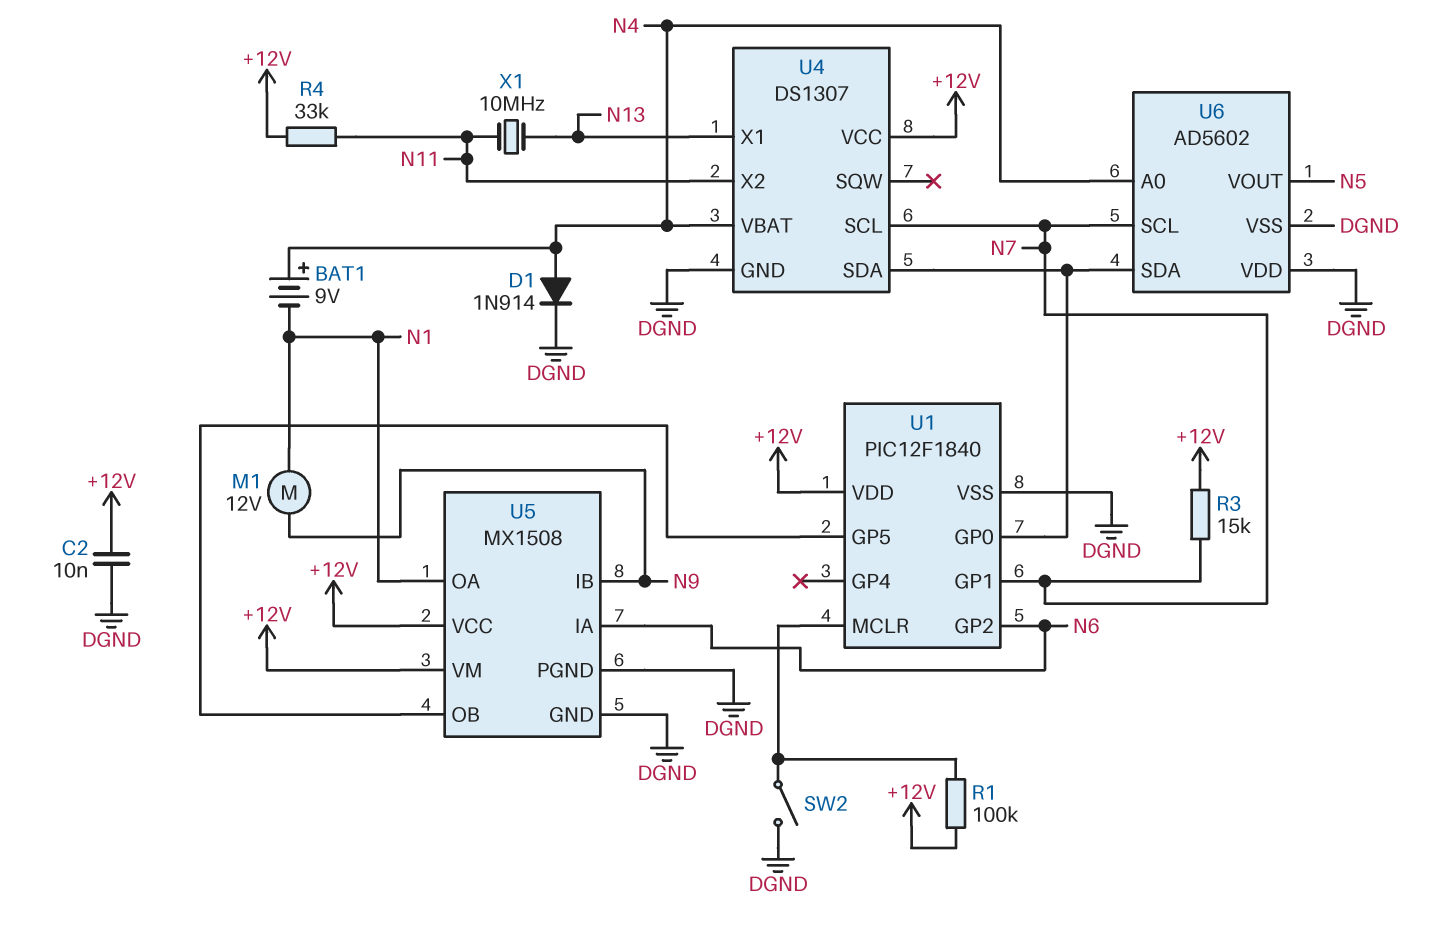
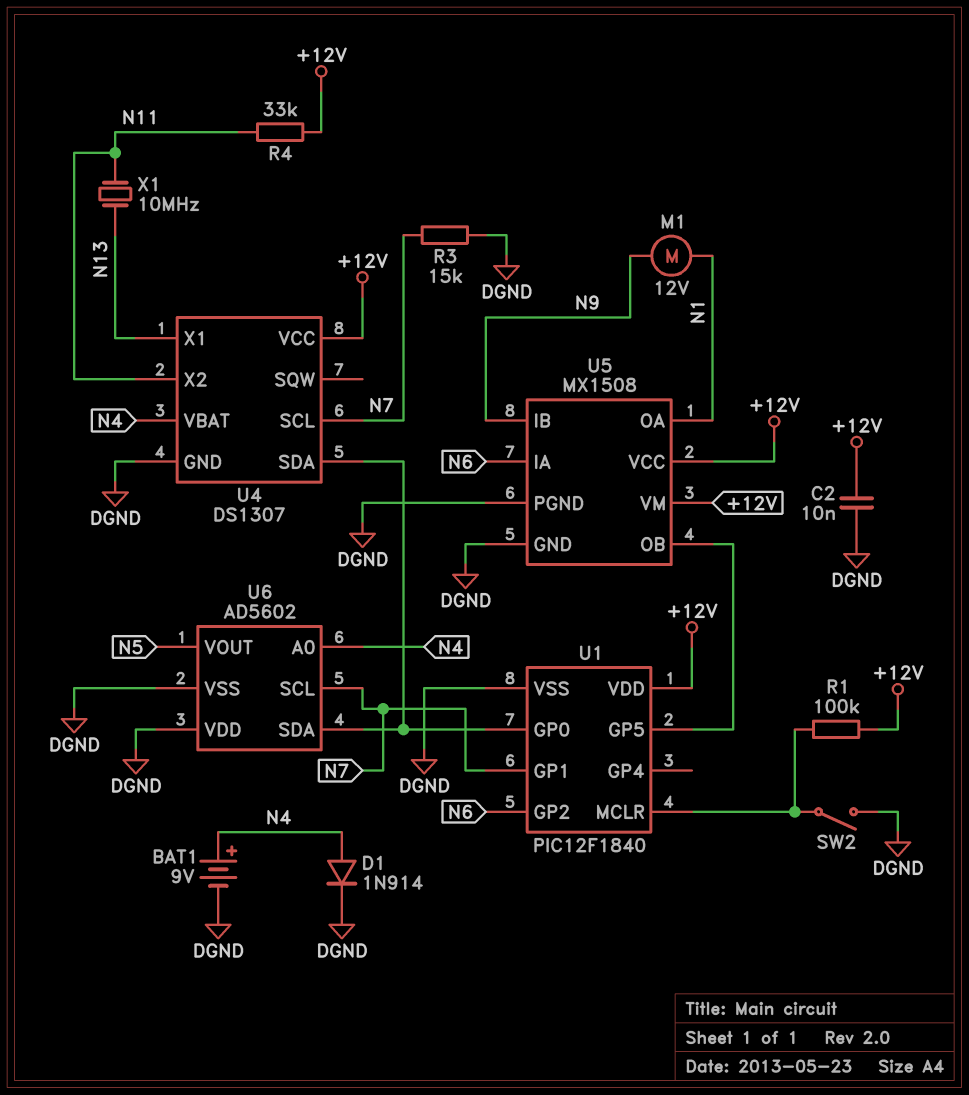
BAT1: 9V (plus N4, minus N1) -> 9V (plus N4, minus DGND)
R3: 15k (+12V, N7) -> 15k (DGND, N7)

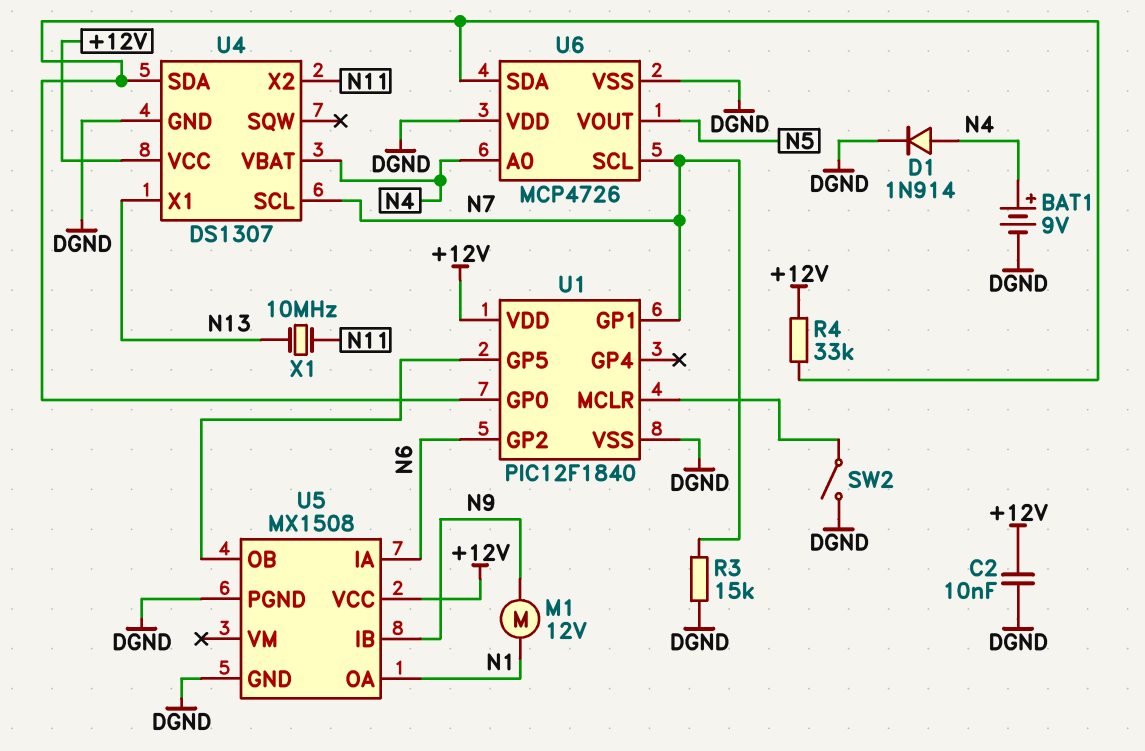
R1: 100k (+12V, U1/MCLR) -> none
R4: 33k (+12V, N11) -> 33k (+12V, U1/GP0)
U5 pin VM: +12V -> none
U6: AD5602 -> MCP4726

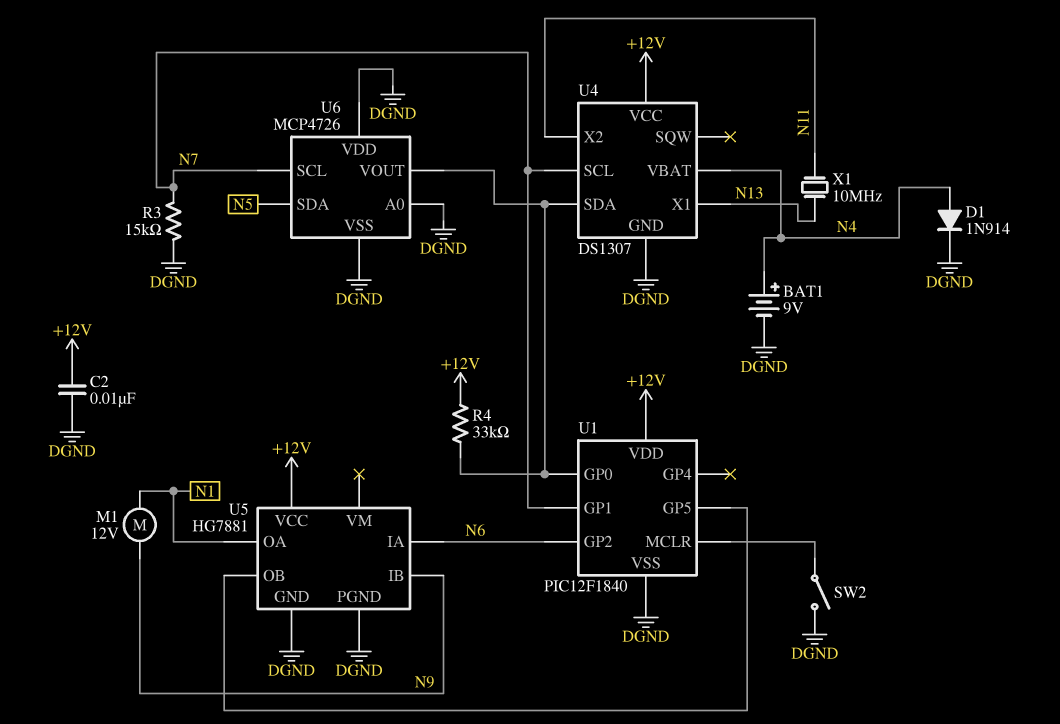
U5: MX1508 -> HG7881
U6 pin A0: N4 -> DGND
U6 pin SDA: U1/GP0 -> N5
U6 pin VOUT: N5 -> U1/GP0

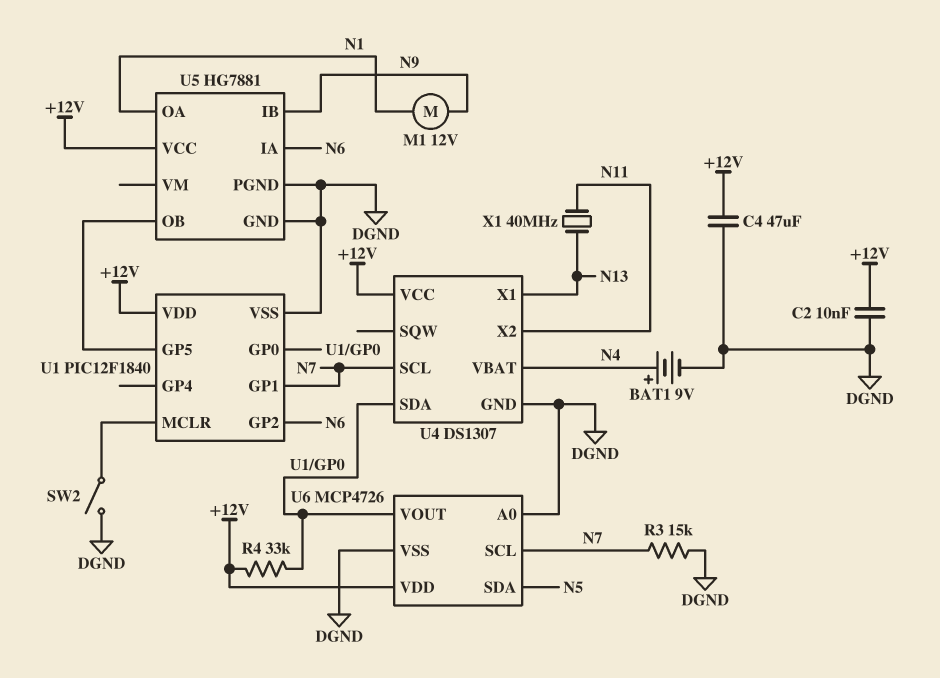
C4: none -> 47uF (+12V, DGND)
D1: diode 1N914 (A N4, K DGND) -> none
U6 pin VDD: DGND -> +12V
X1: 10MHz (N11, N13) -> 40MHz (N11, N13)

